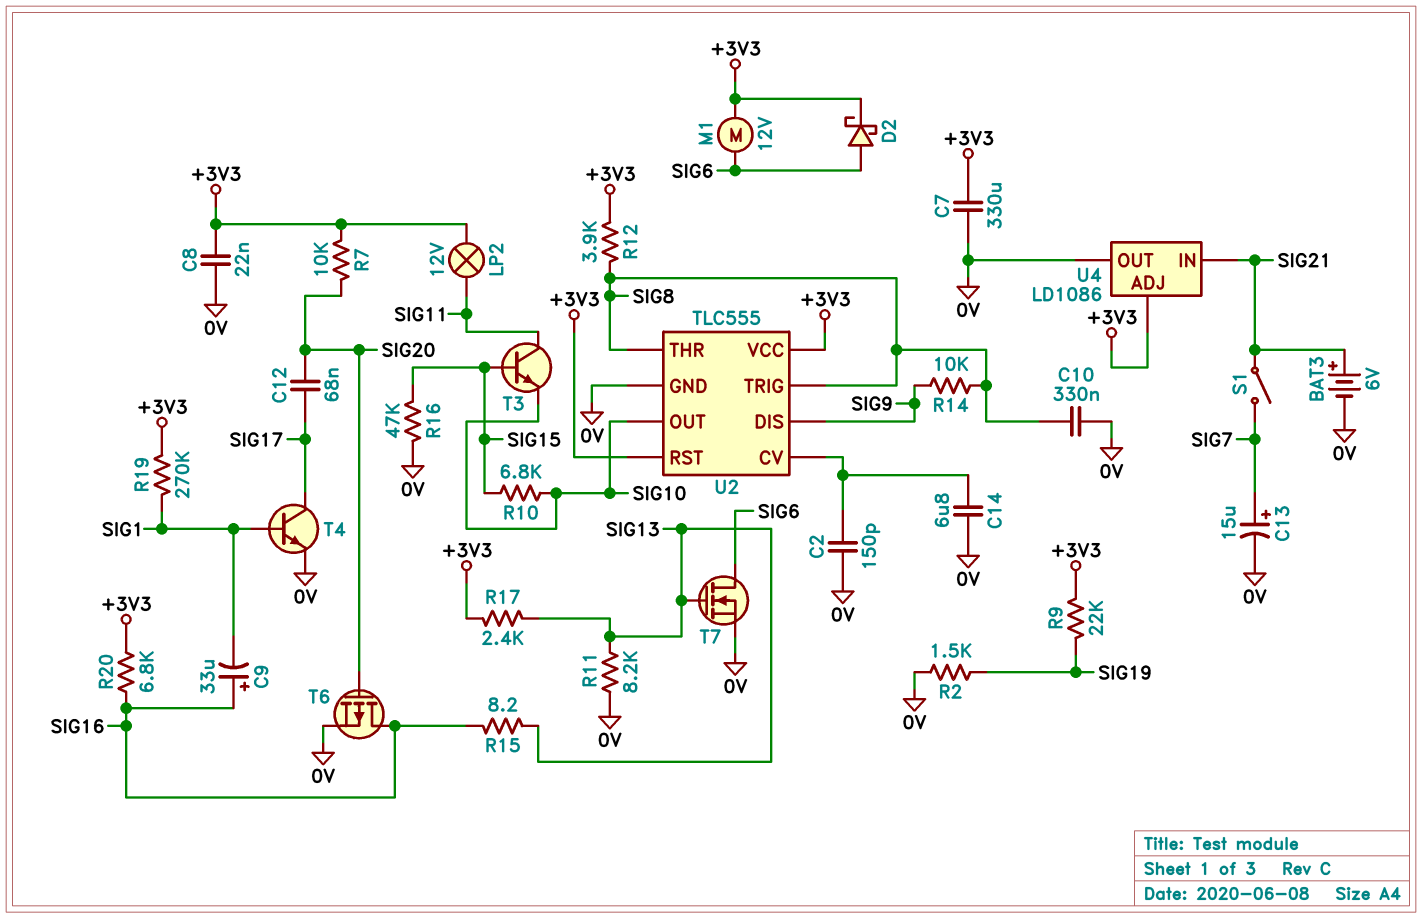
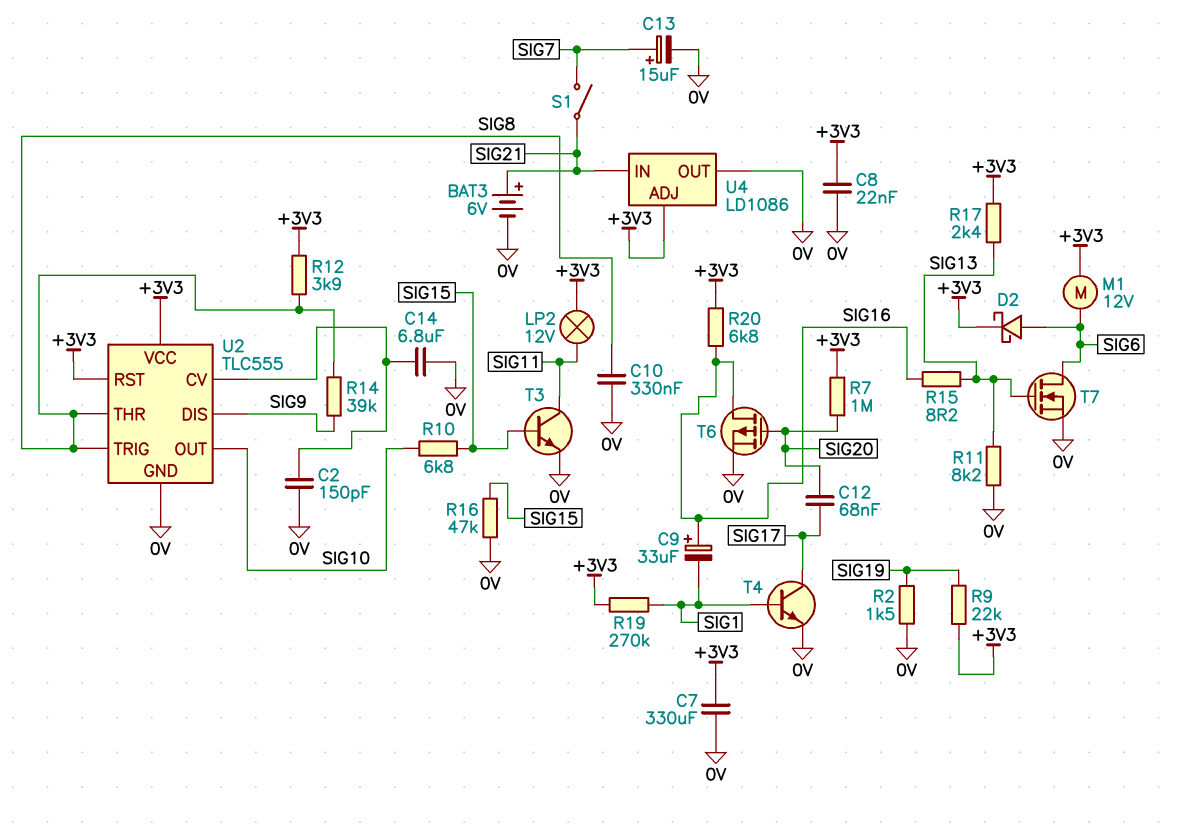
R7: 10k (+3V3, SIG20) -> 1M (+3V3, SIG20)
R14: 10k (SIG8, SIG9) -> 39k (SIG8, SIG9)
T3: NPN (B SIG15, C SIG11, E SIG10) -> NPN (B SIG15, C SIG11, E 0V)

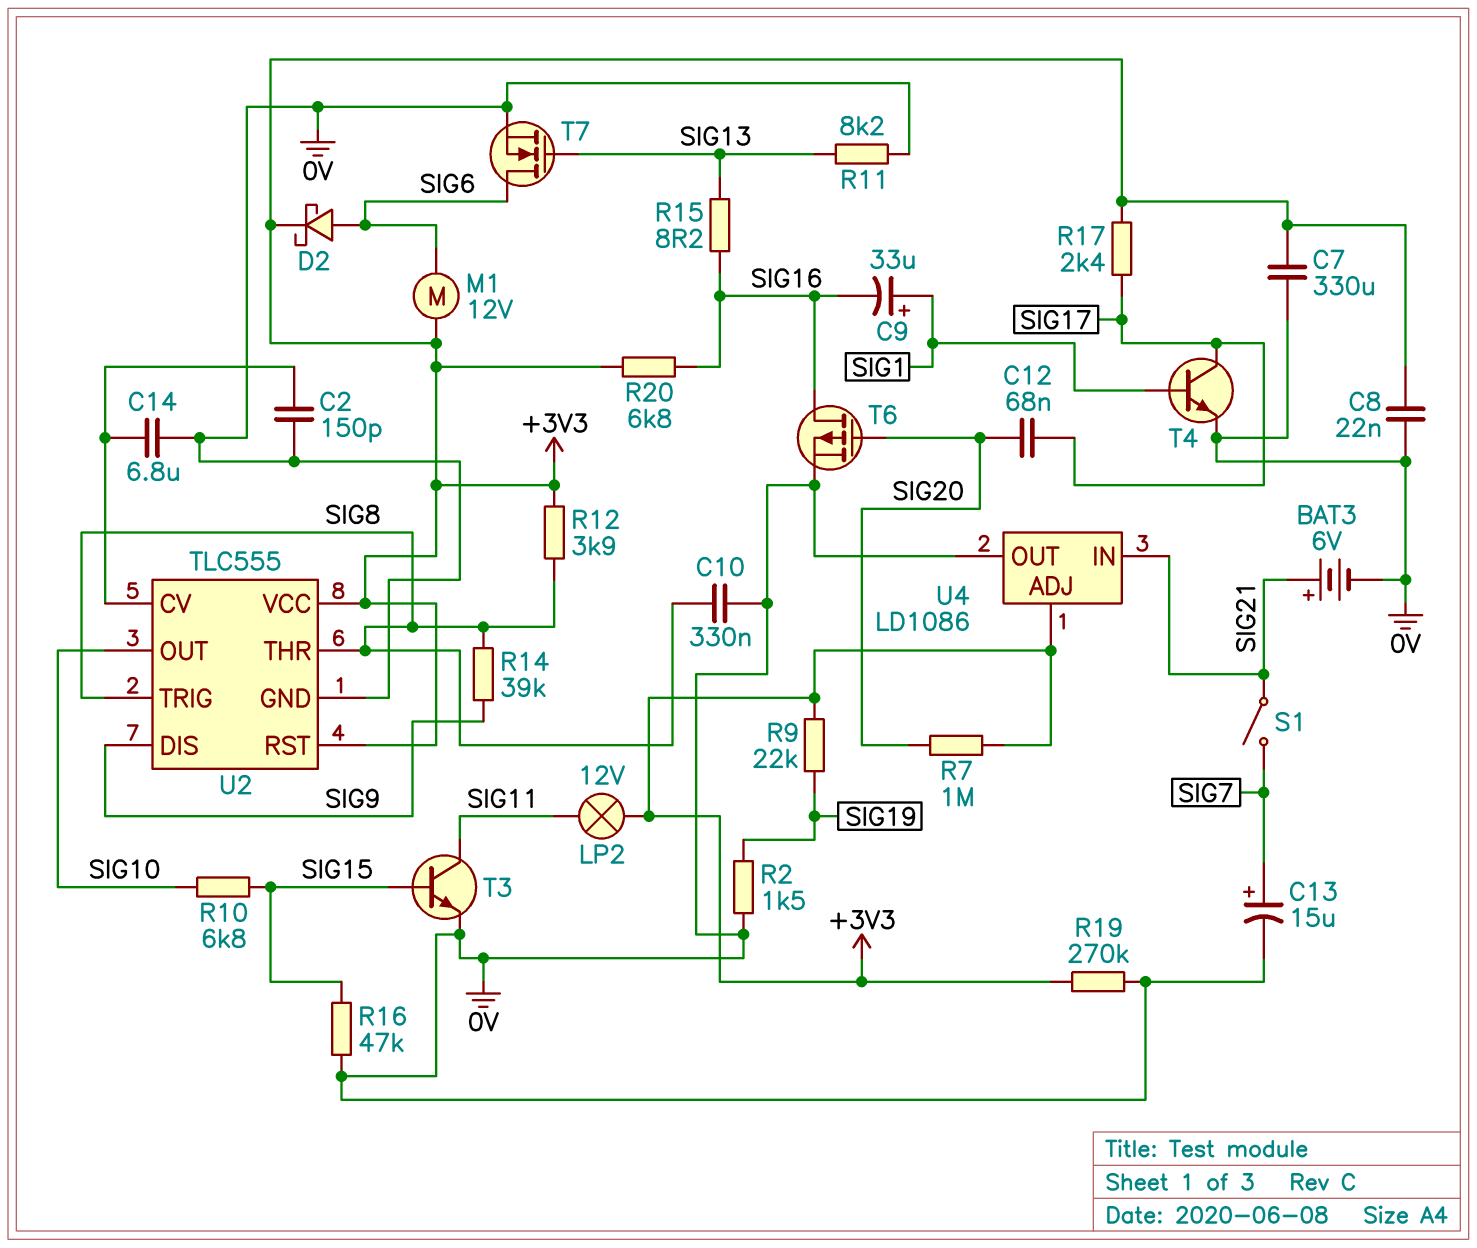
C9: 33uF (plus SIG16, minus SIG1) -> 33uF (plus SIG1, minus SIG16)
R17: 2.4k (+3V3, SIG13) -> 2.4k (+3V3, SIG17)
R19: 270k (+3V3, SIG1) -> 270k (+3V3, 0V)

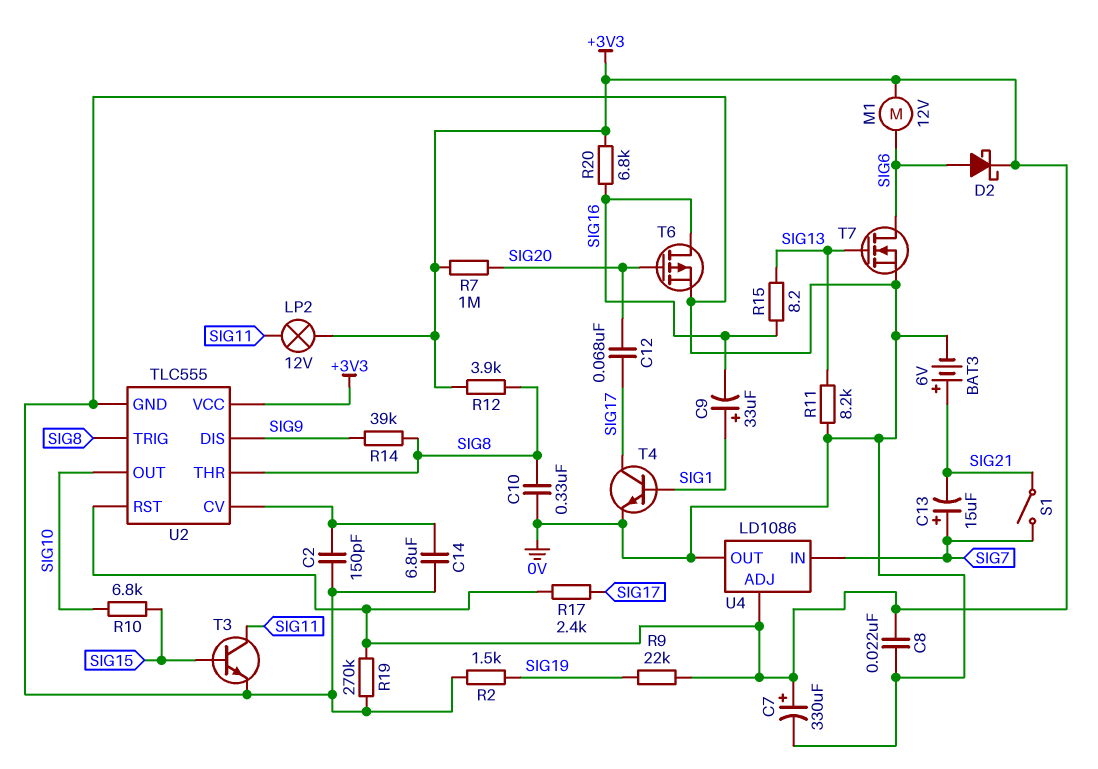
C7: 330uF (+3V3, 0V) -> 330uF (plus +3V3, minus 0V)
C13: 15uF (plus SIG7, minus 0V) -> 15uF (plus SIG7, minus SIG21)
R16: 47k (0V, SIG15) -> none
U4 pin IN: SIG21 -> SIG7

